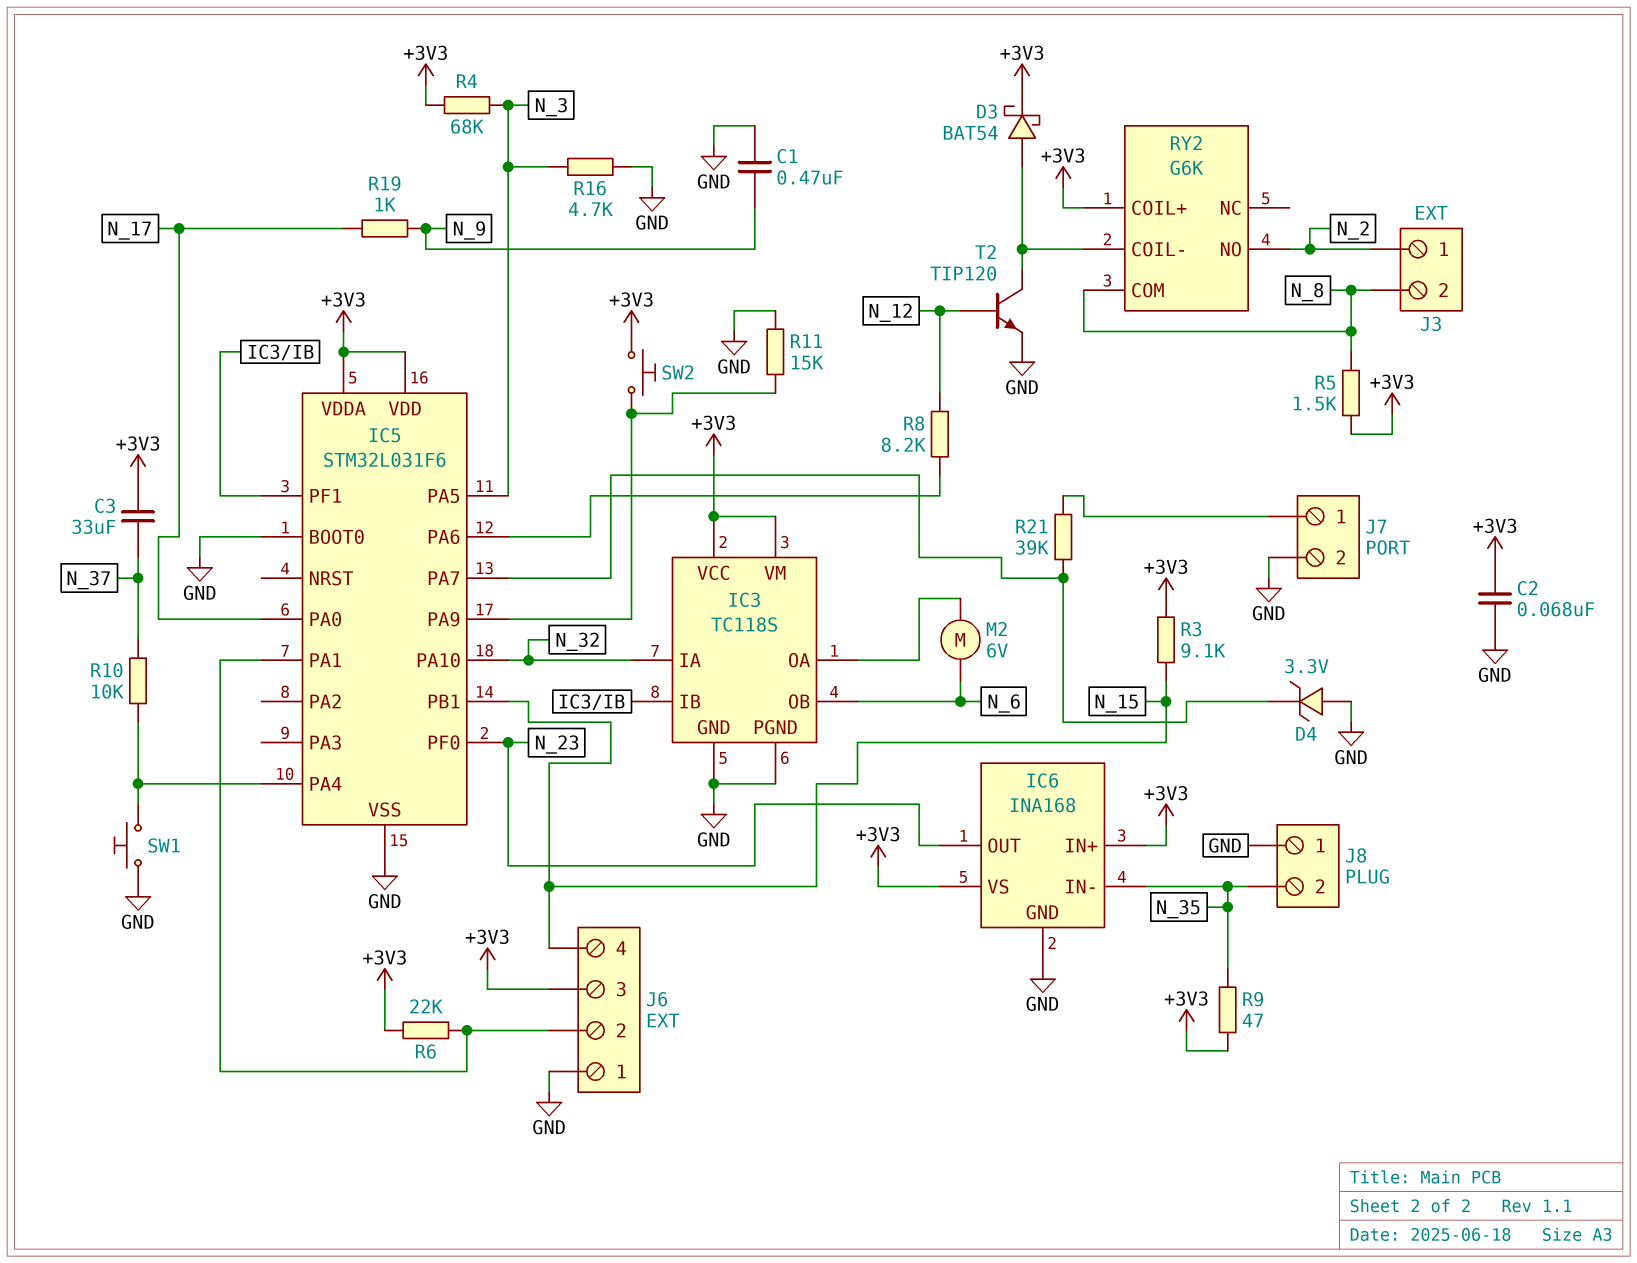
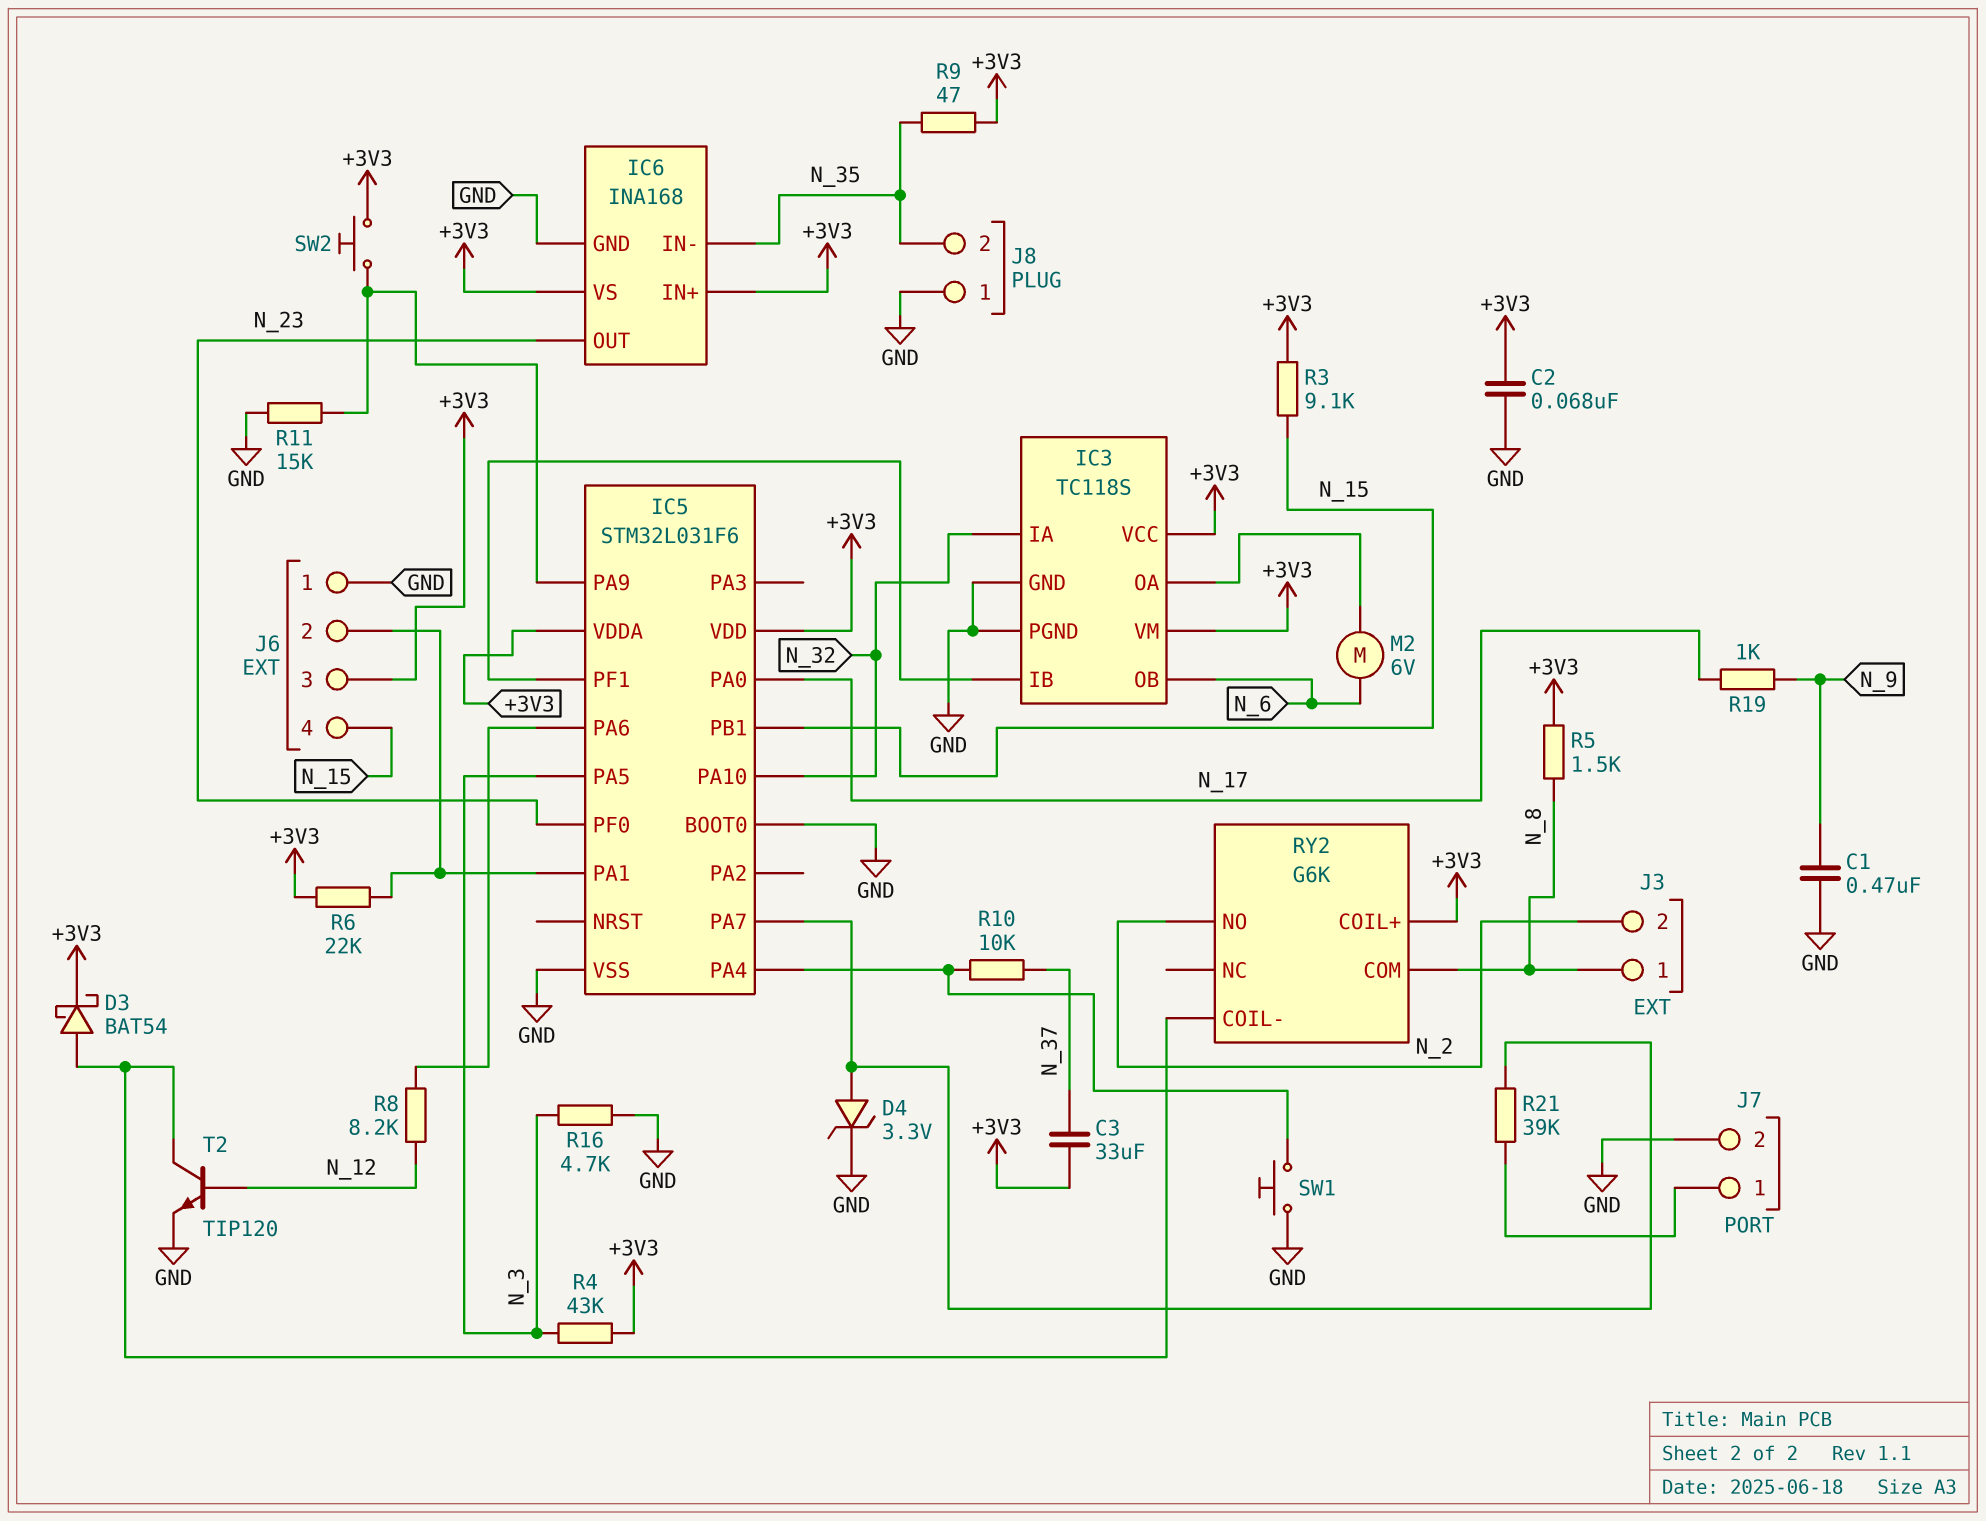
D4: zener 3.3V (A GND, K IC5/PA7) -> zener 3.3V (A IC5/PA7, K GND)
J3 pin 1: N_2 -> N_8
J3 pin 2: N_8 -> N_2
R4: 68k (+3V3, N_3) -> 43k (+3V3, N_3)

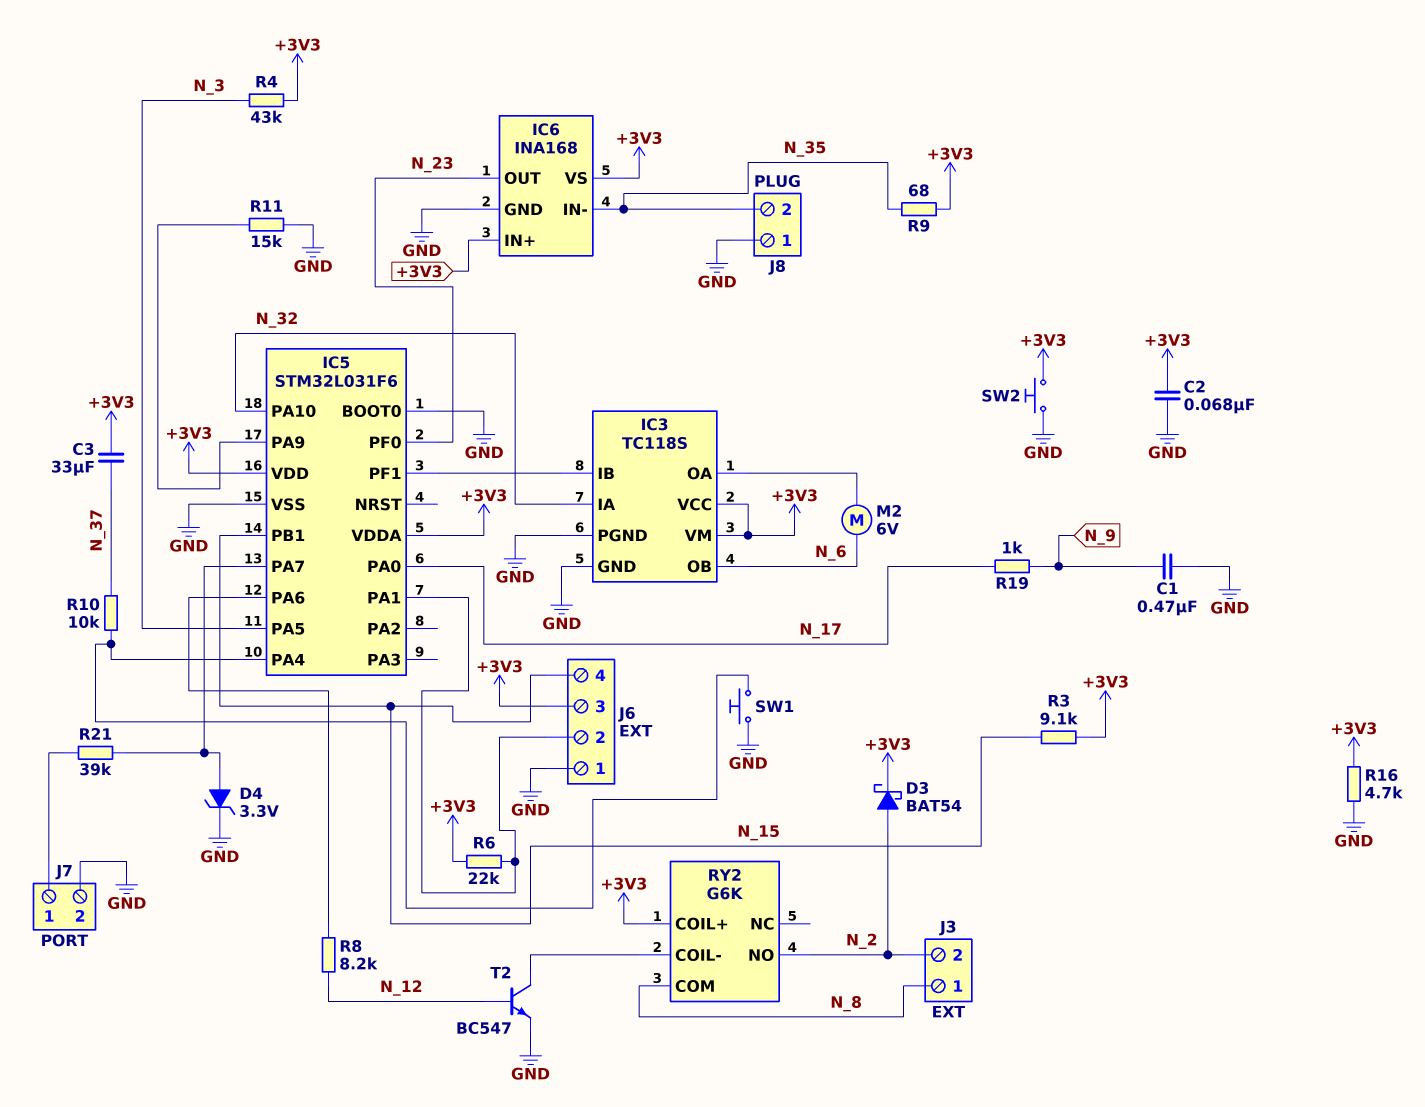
D3: schottky BAT54 (A RY2/COIL-, K +3V3) -> schottky BAT54 (A N_2, K +3V3)
R5: 1.5k (+3V3, N_8) -> none
R9: 47 (+3V3, N_35) -> 68 (+3V3, N_35)
R16: 4.7k (GND, N_3) -> 4.7k (+3V3, GND)
SW2: button (+3V3, IC5/PA9) -> button (+3V3, GND)
T2: NPN TIP120 (B N_12, C RY2/COIL-, E GND) -> NPN BC547 (B N_12, C RY2/COIL-, E GND)

